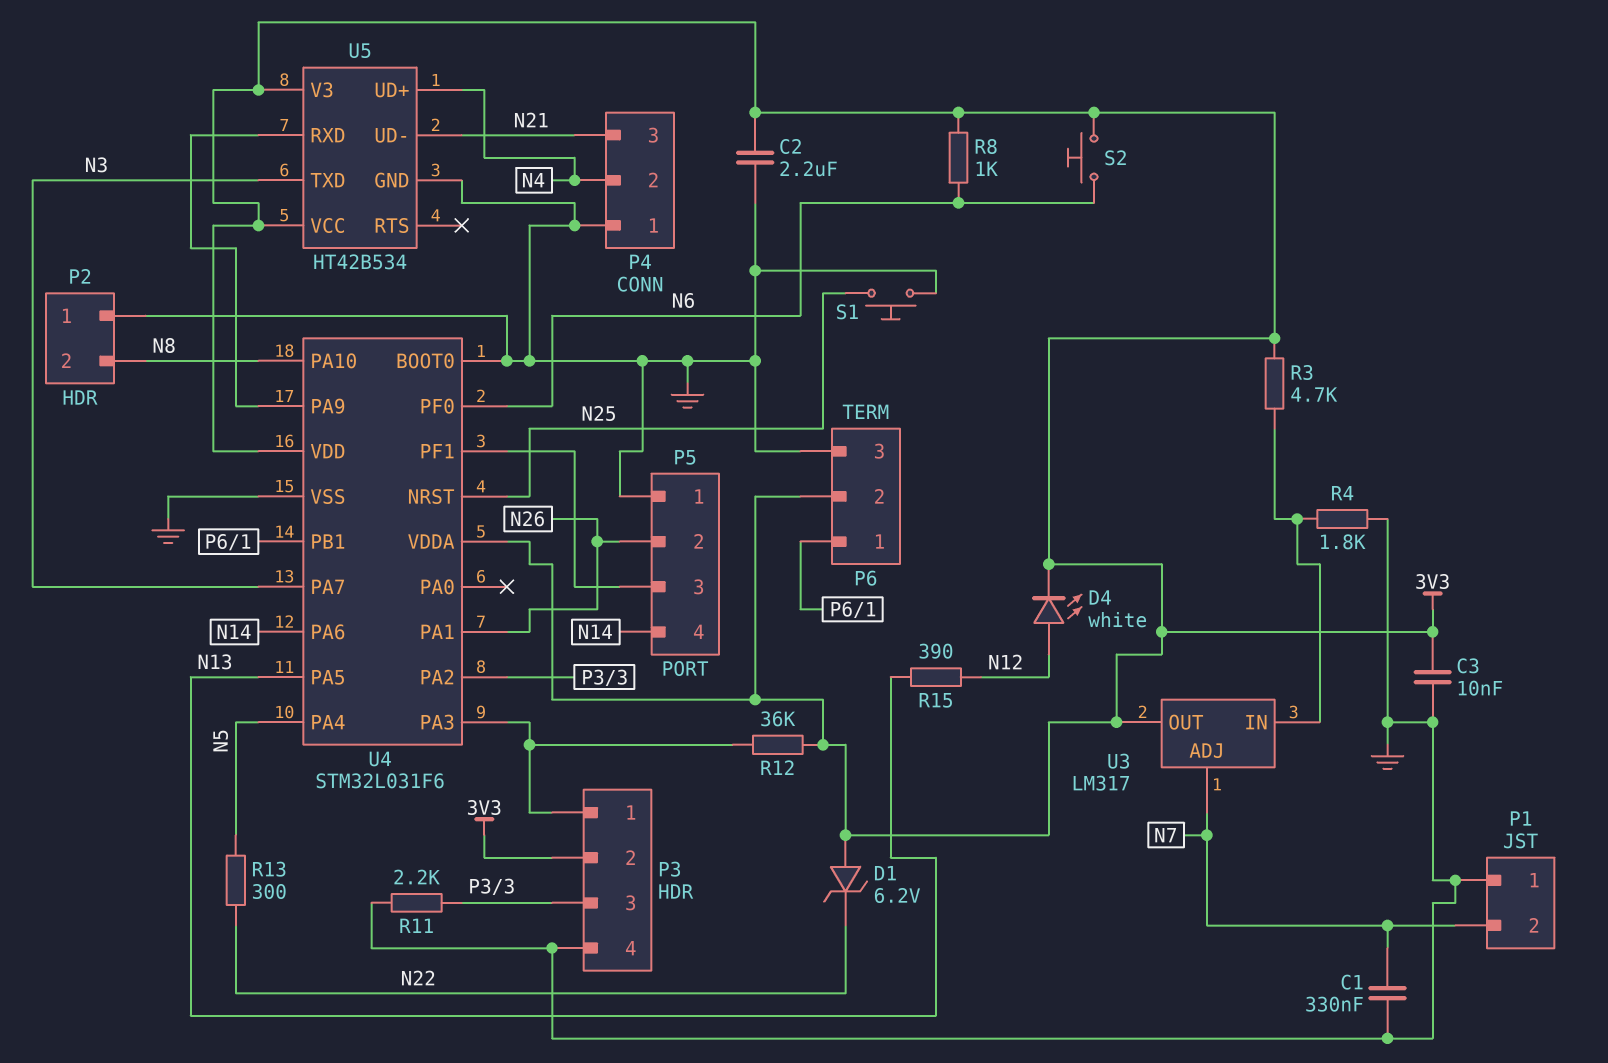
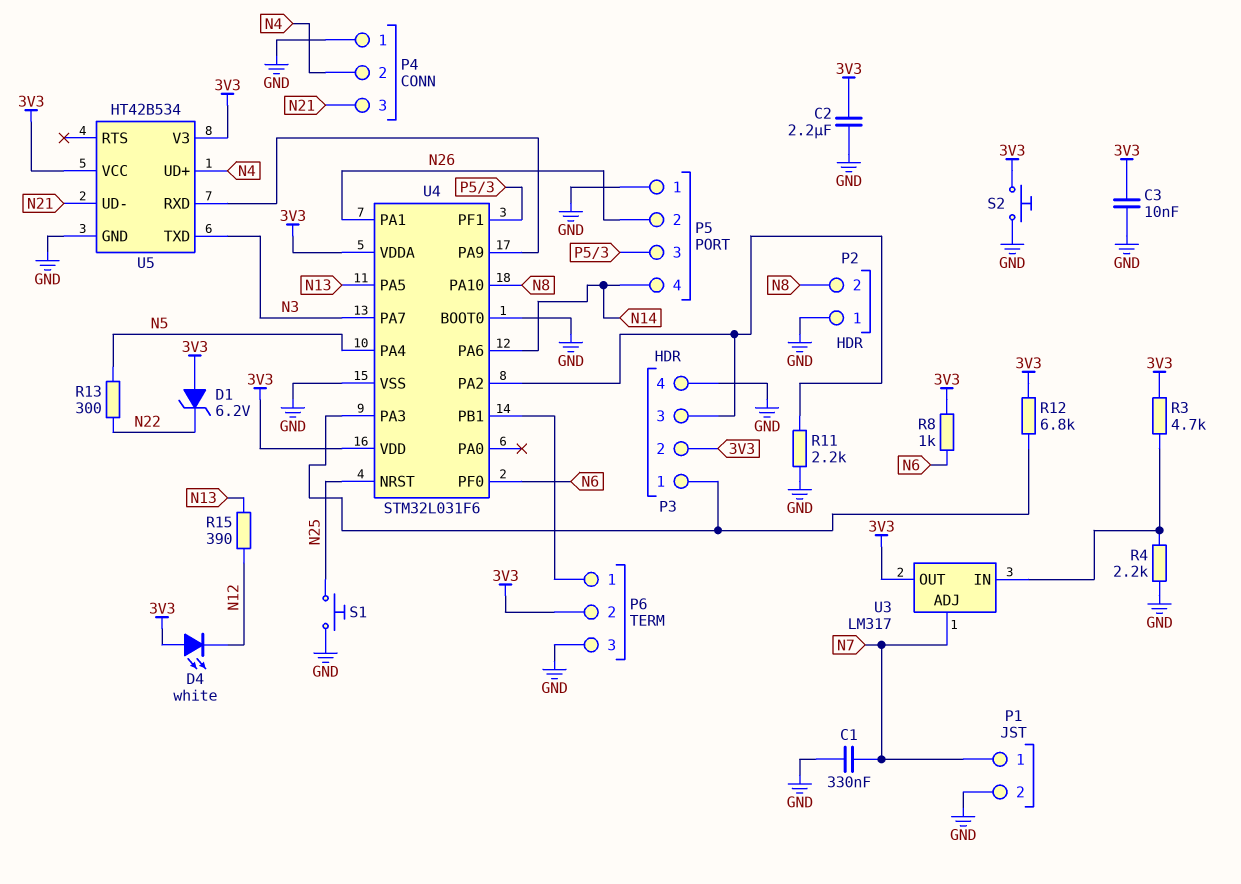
D4: LED white (A N12, K 3V3) -> LED white (A 3V3, K N12)
P1 pin 1: GND -> N7
P1 pin 2: N7 -> GND
R4: 1.8k (GND, U3/IN) -> 2.2k (GND, U3/IN)
R12: 36k (3V3, P3/1) -> 6.8k (3V3, P3/1)
S2: button (3V3, N6) -> button (3V3, GND)

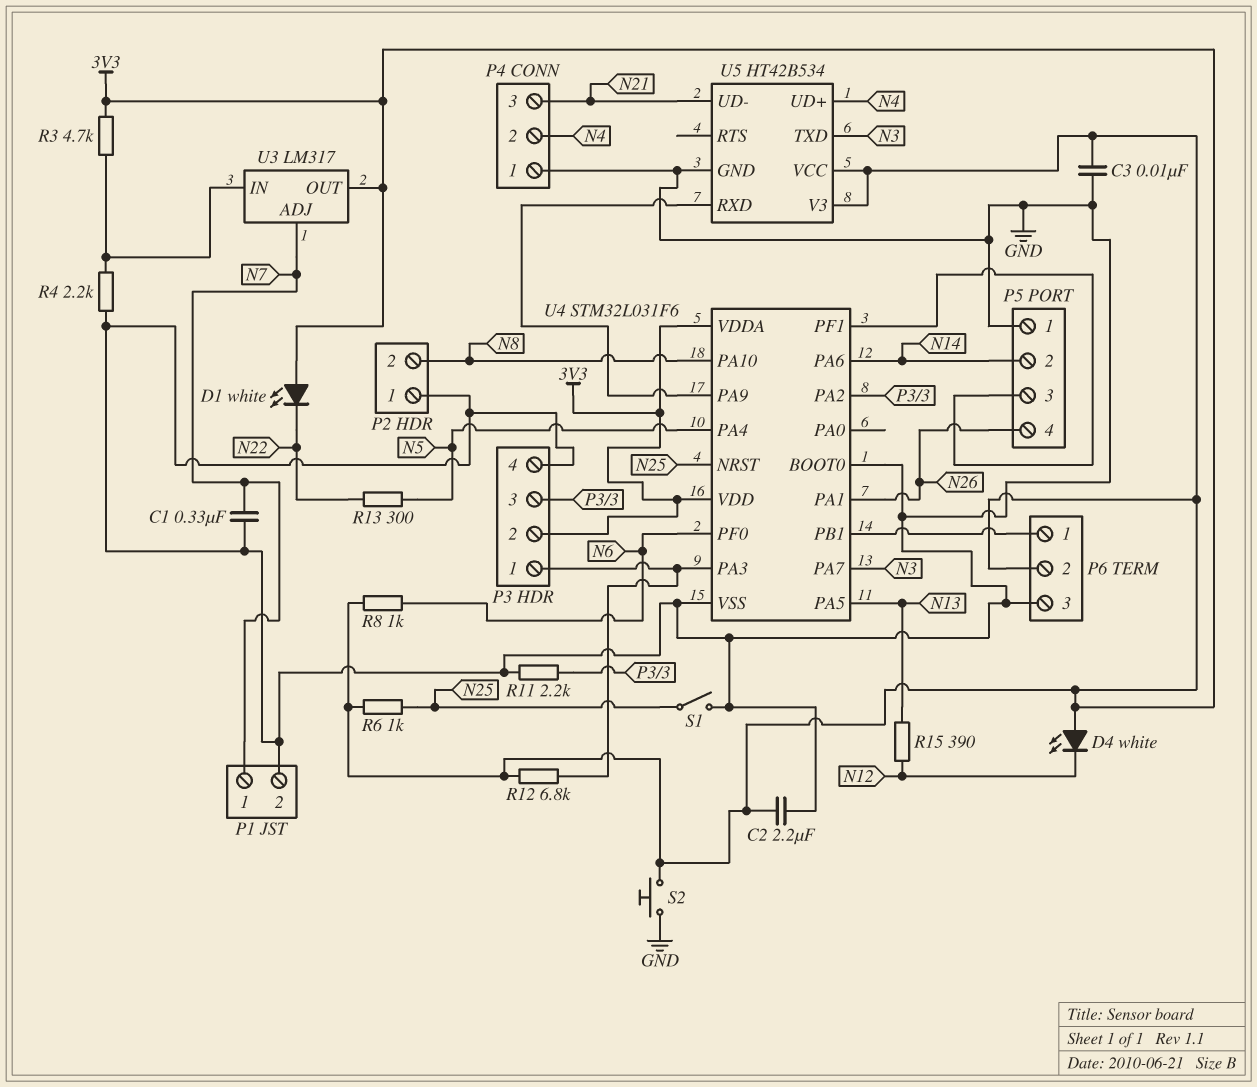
D1: zener 6.2V (A 3V3, K N22) -> LED white (A 3V3, K N22)
P5 pin 2: N26 -> N14
P5 pin 4: N14 -> N26
R6: none -> 1k (3V3, N25)
S1: button (GND, N25) -> switch (GND, N25)

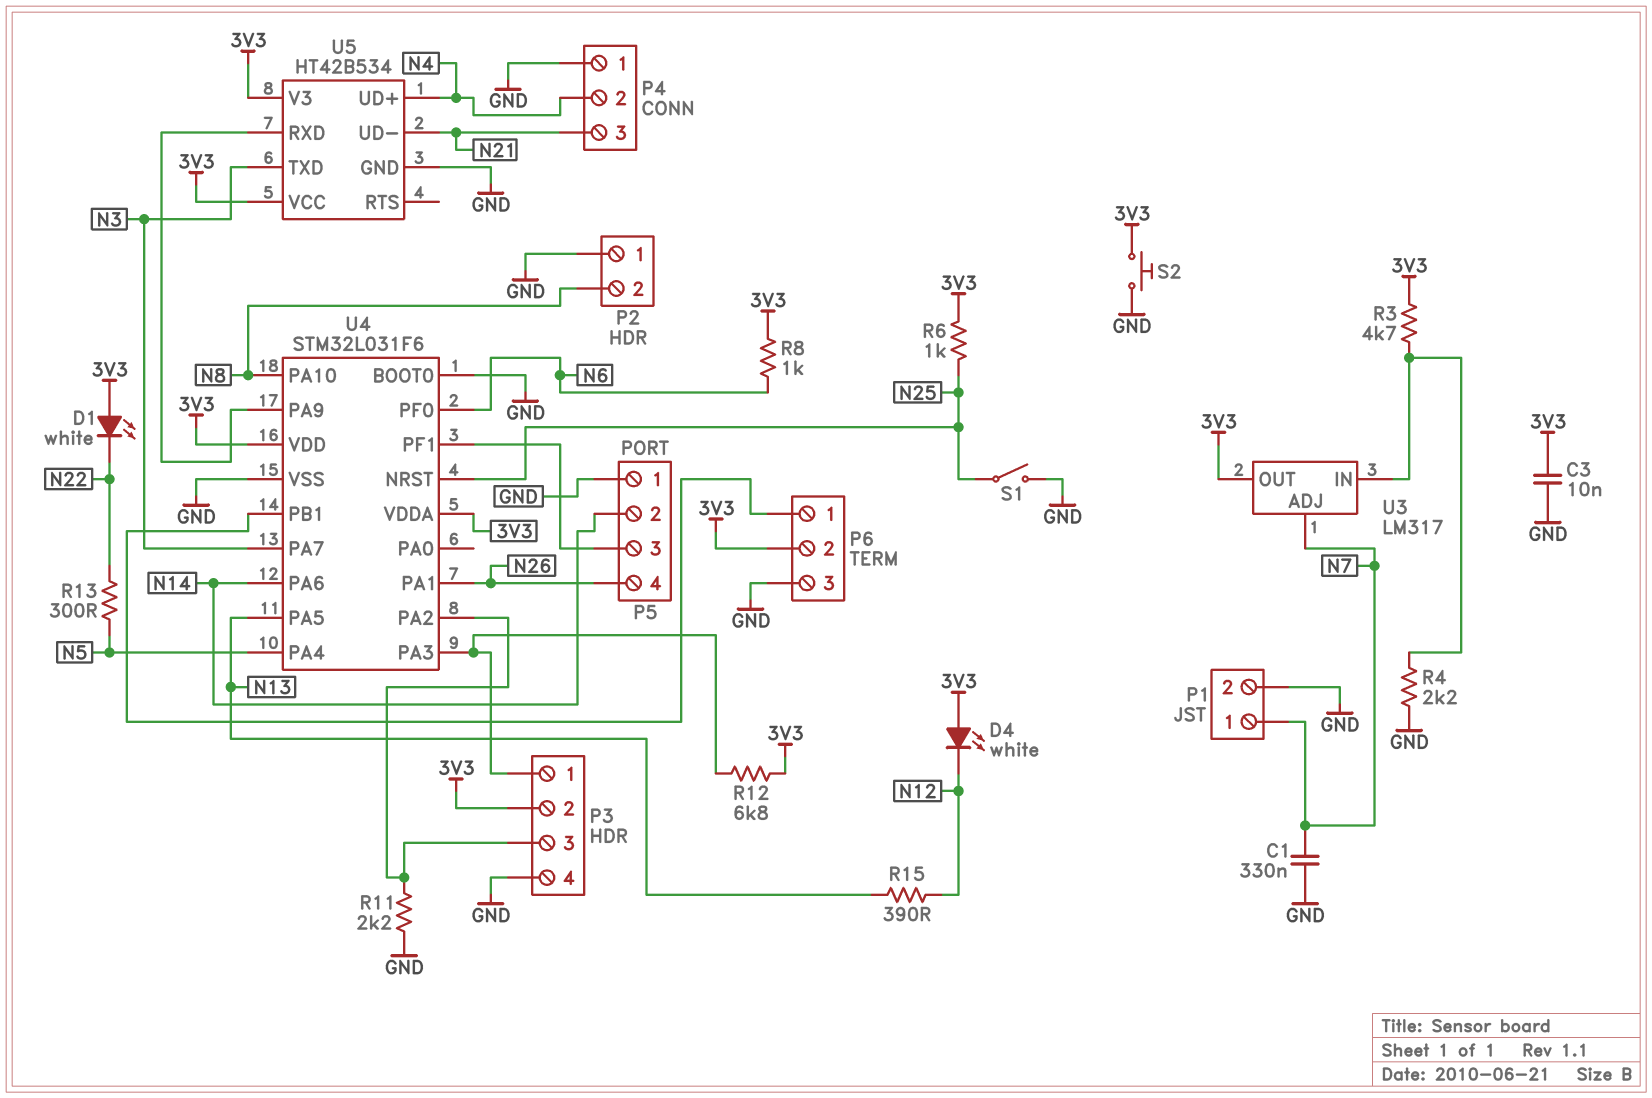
C2: 2.2uF (3V3, GND) -> none

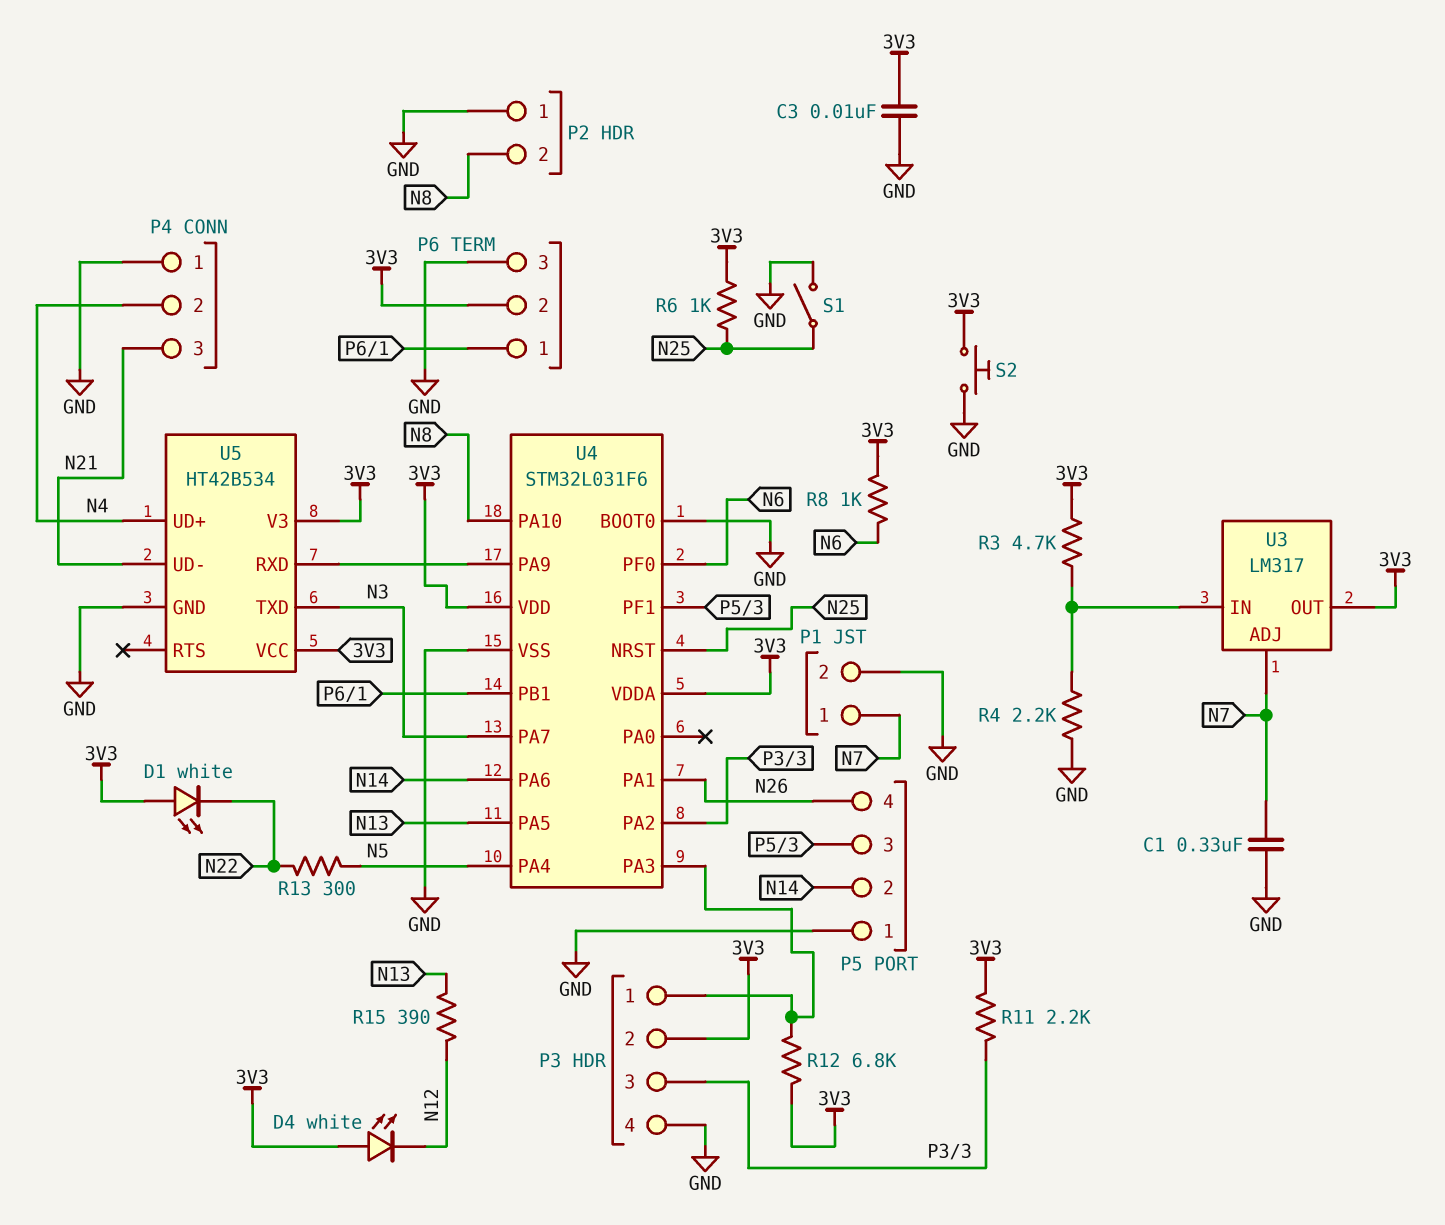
R11: 2.2k (GND, P3/3) -> 2.2k (3V3, P3/3)

